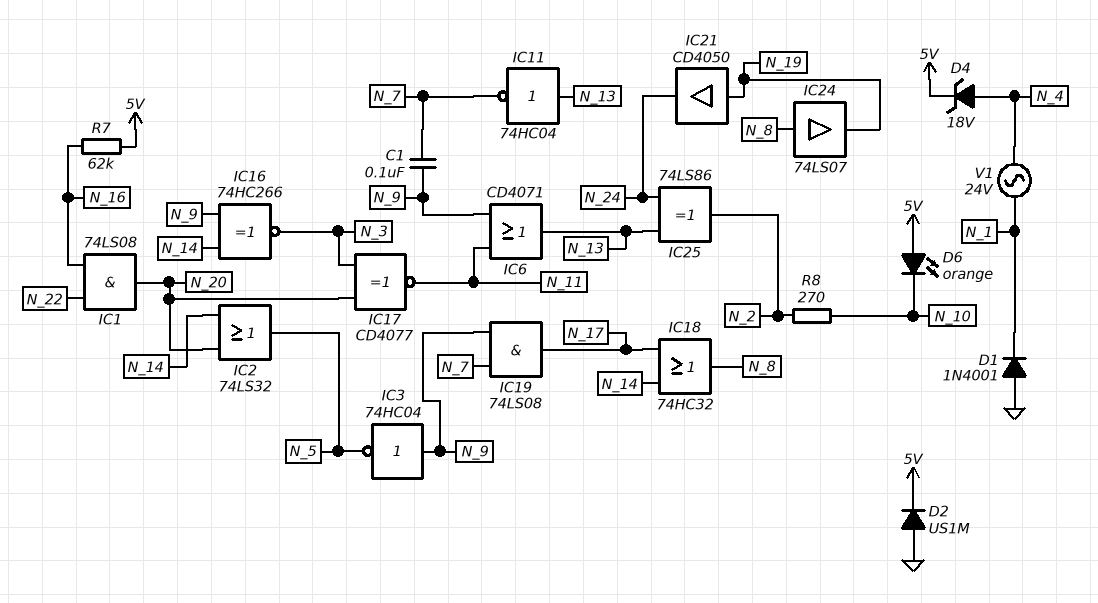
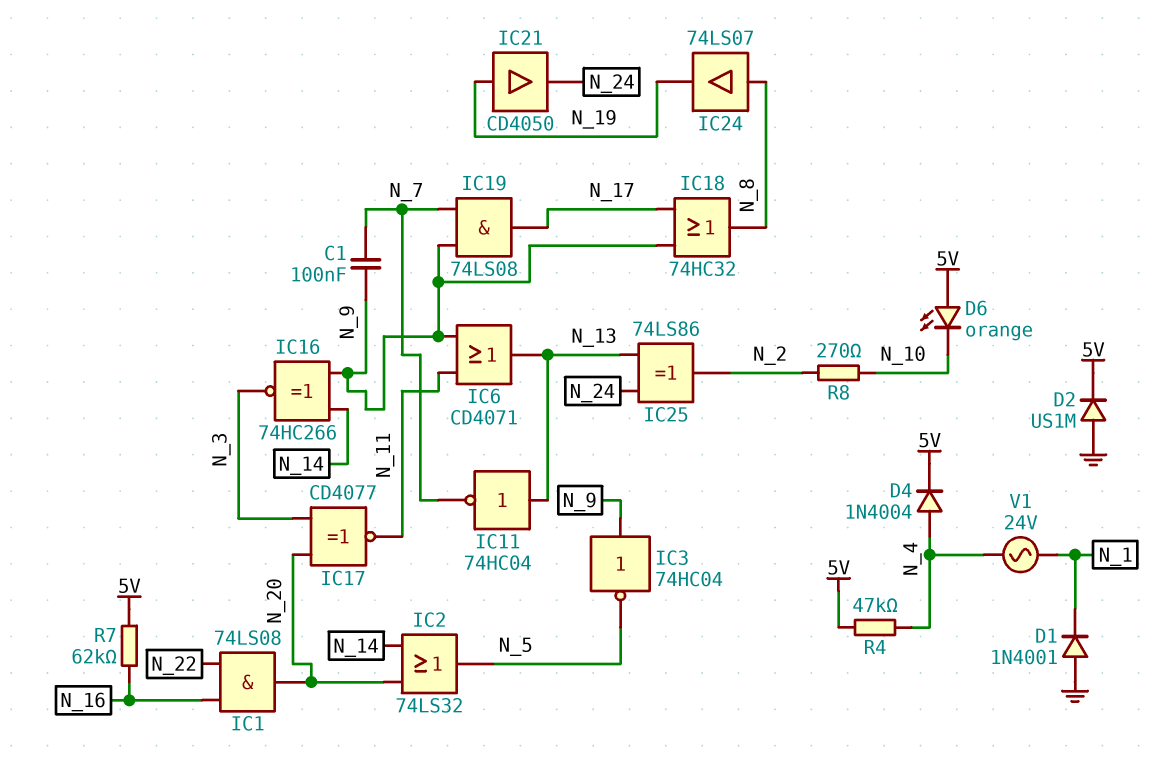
D4: zener 18V (A N_4, K 5V) -> diode 1N4004 (A N_4, K 5V)
IC18: OR 74HC32 (in N_14, in N_17, out N_8) -> OR 74HC32 (in N_9, in N_17, out N_8)
R4: none -> 47k (5V, N_4)

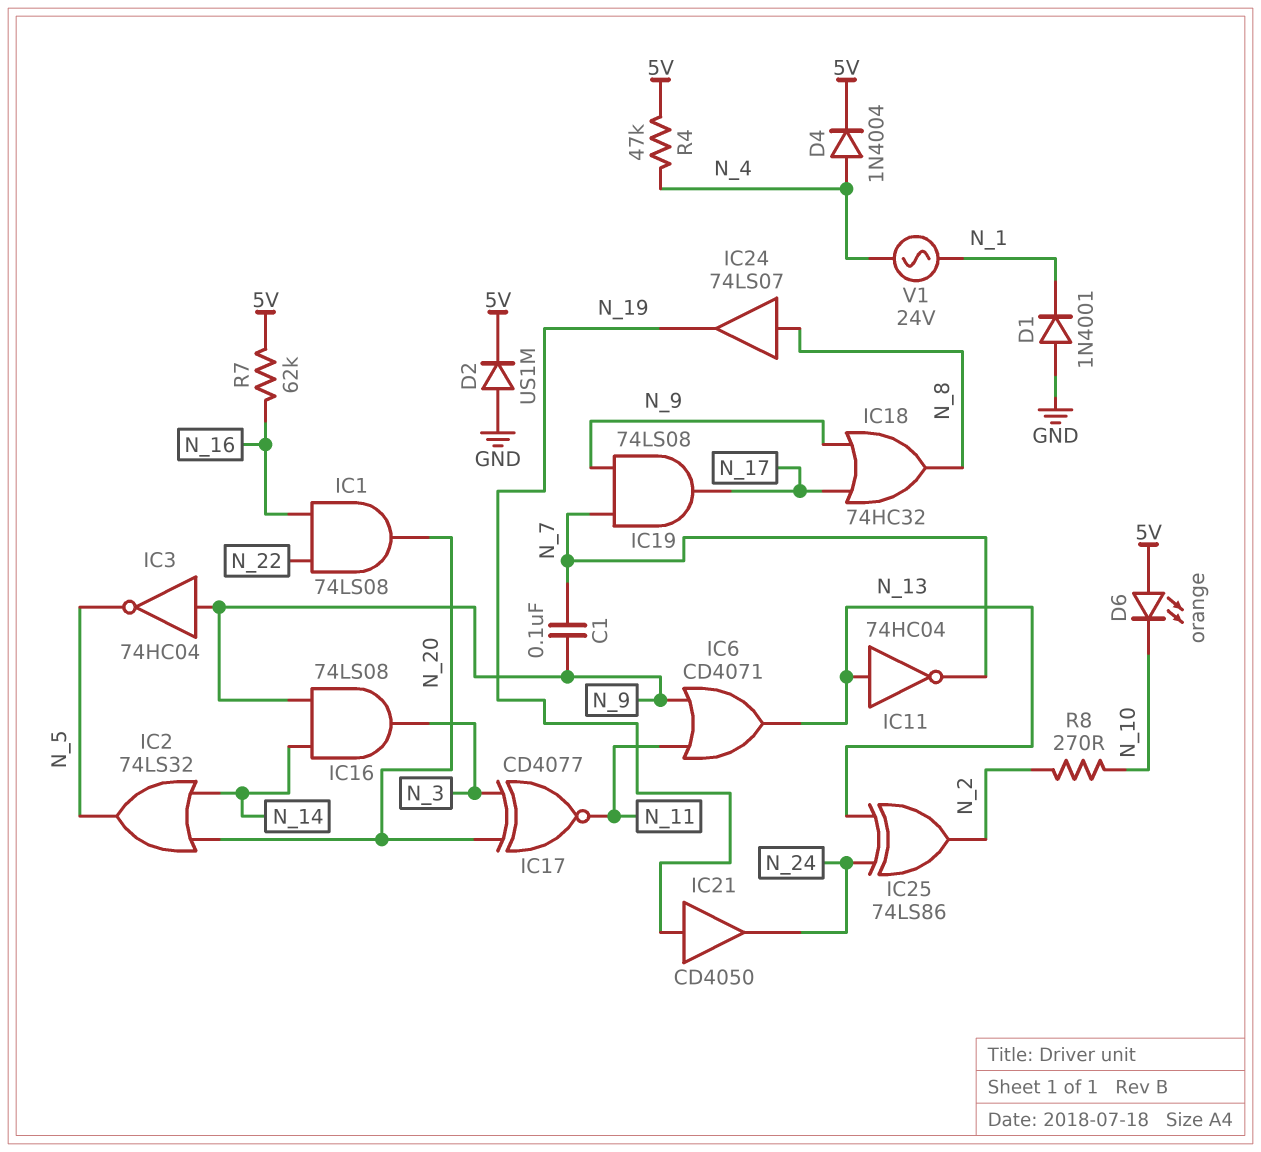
IC16: XNOR 74HC266 (in N_9, in N_14, out N_3) -> AND 74LS08 (in N_9, in N_14, out N_3)

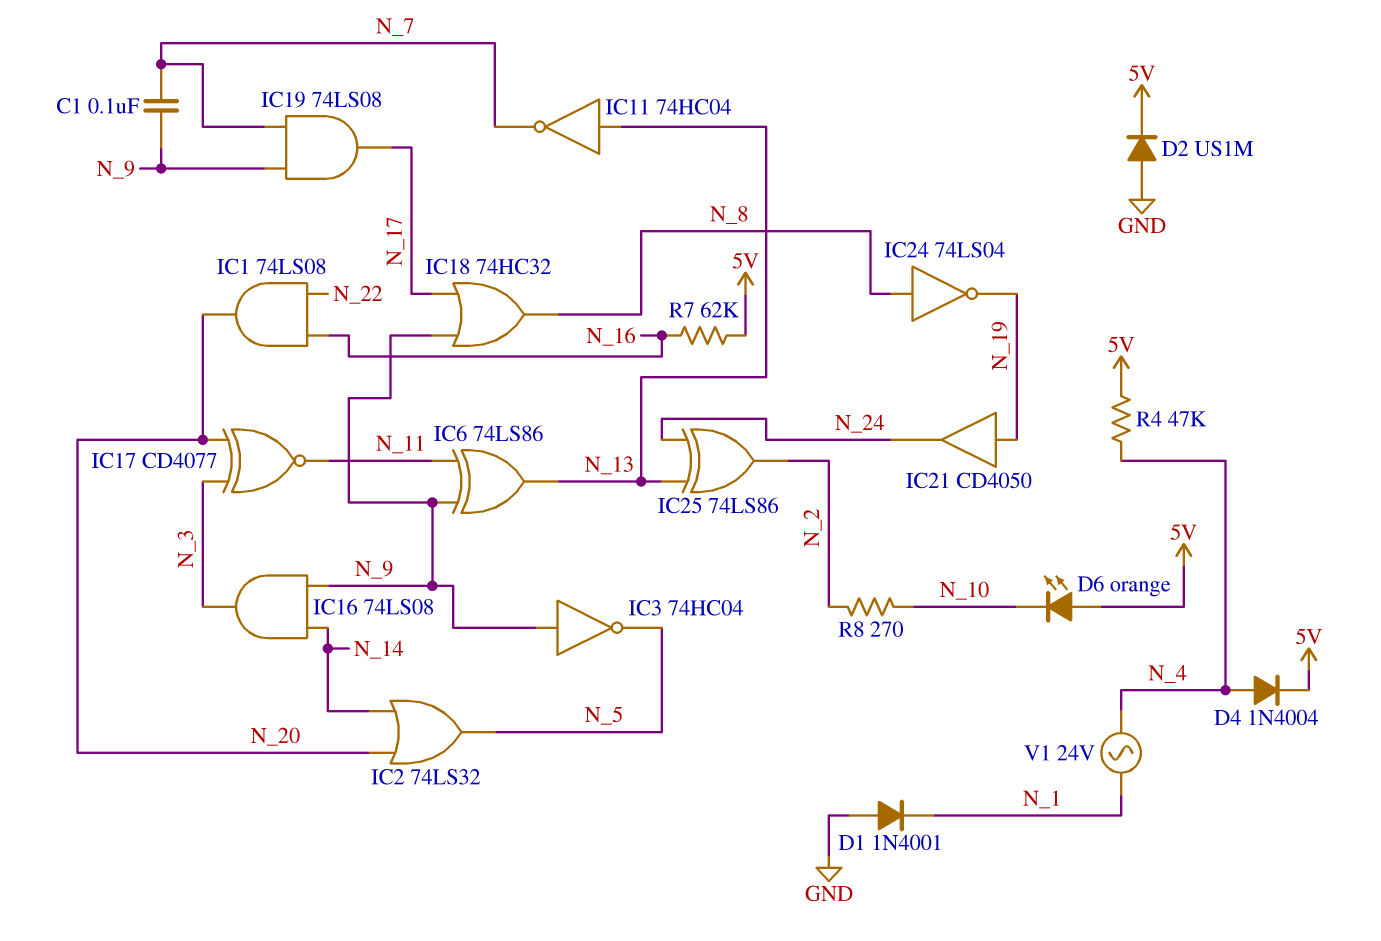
IC6: OR CD4071 (in N_9, in N_11, out N_13) -> XOR 74LS86 (in N_9, in N_11, out N_13)
IC24: buffer 74LS07 (in N_8, out N_19) -> NOT 74LS04 (in N_8, out N_19)

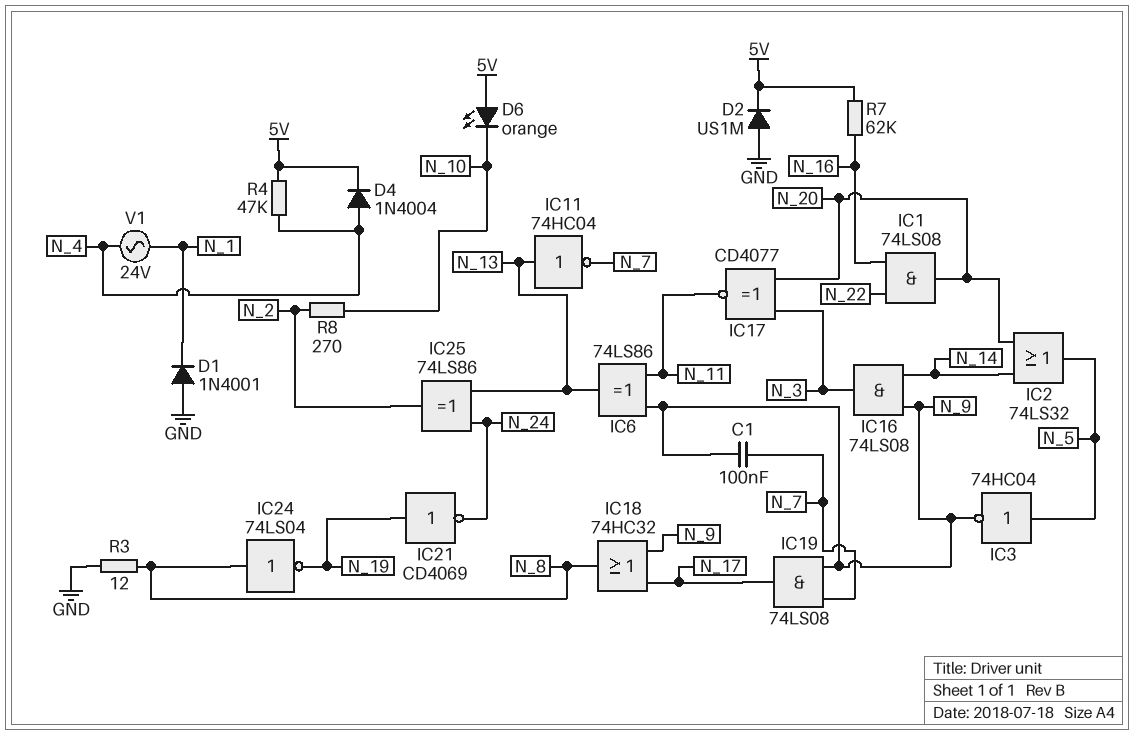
IC3: NOT 74HC04 (in N_9, out N_5) -> NOT 74HC04 (in N_5, out N_9)
IC21: buffer CD4050 (in N_19, out N_24) -> NOT CD4069 (in N_19, out N_24)
R3: none -> 12 (GND, N_8)

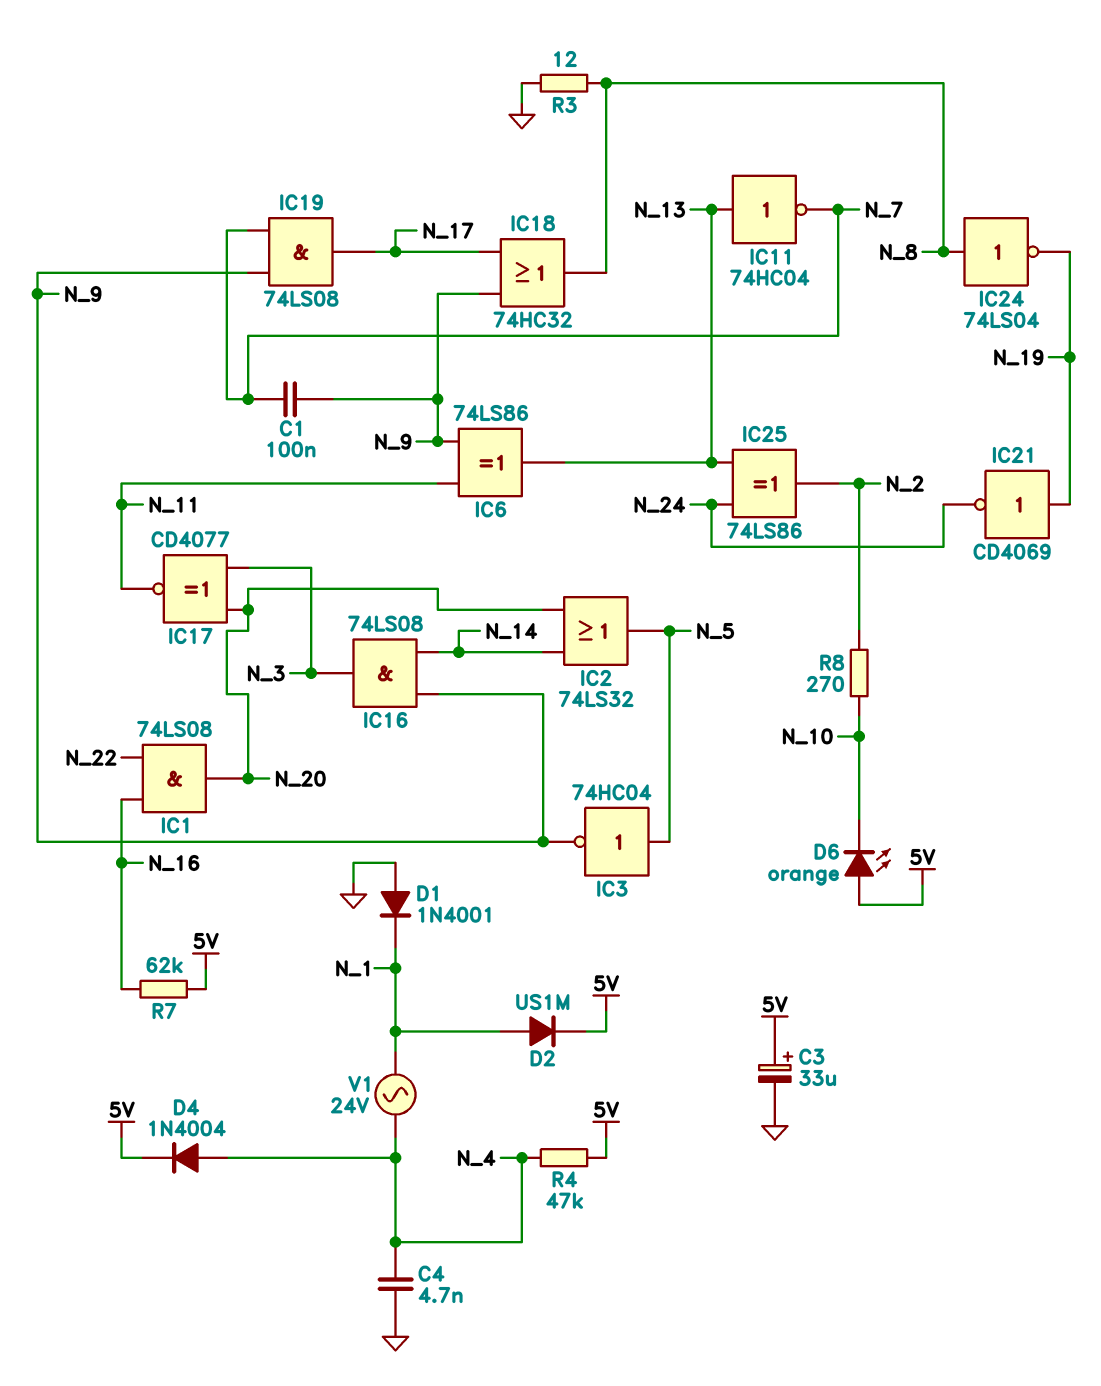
C3: none -> 33uF (plus 5V, minus GND)
C4: none -> 4.7nF (GND, N_4)
D2: diode US1M (A GND, K 5V) -> diode US1M (A N_1, K 5V)

